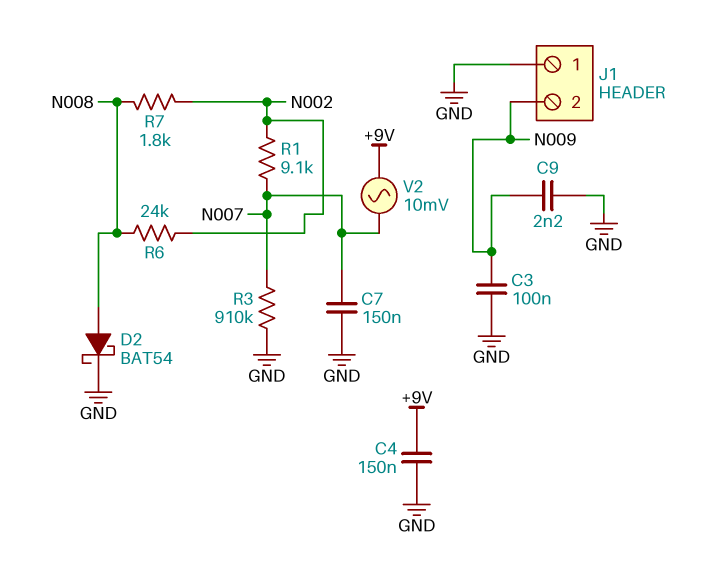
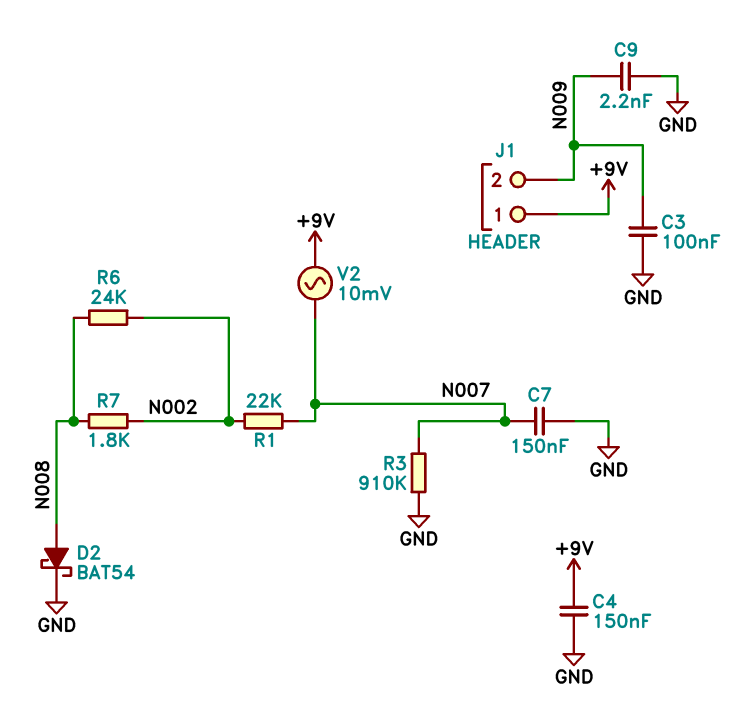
J1 pin 1: GND -> +9V
R1: 9.1k (N002, N007) -> 22k (N002, N007)

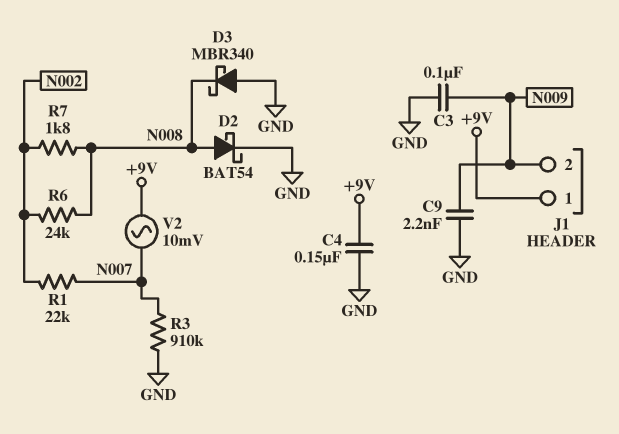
C7: 150nF (GND, N007) -> none
D3: none -> schottky MBR340 (A GND, K N008)

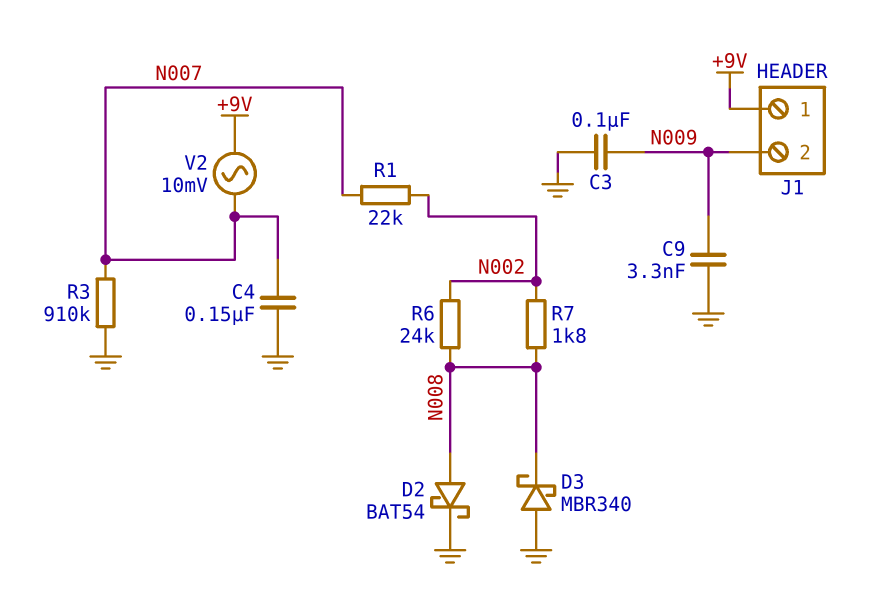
C4: 150nF (+9V, GND) -> 150nF (GND, N007)
C9: 2.2nF (GND, N009) -> 3.3nF (GND, N009)

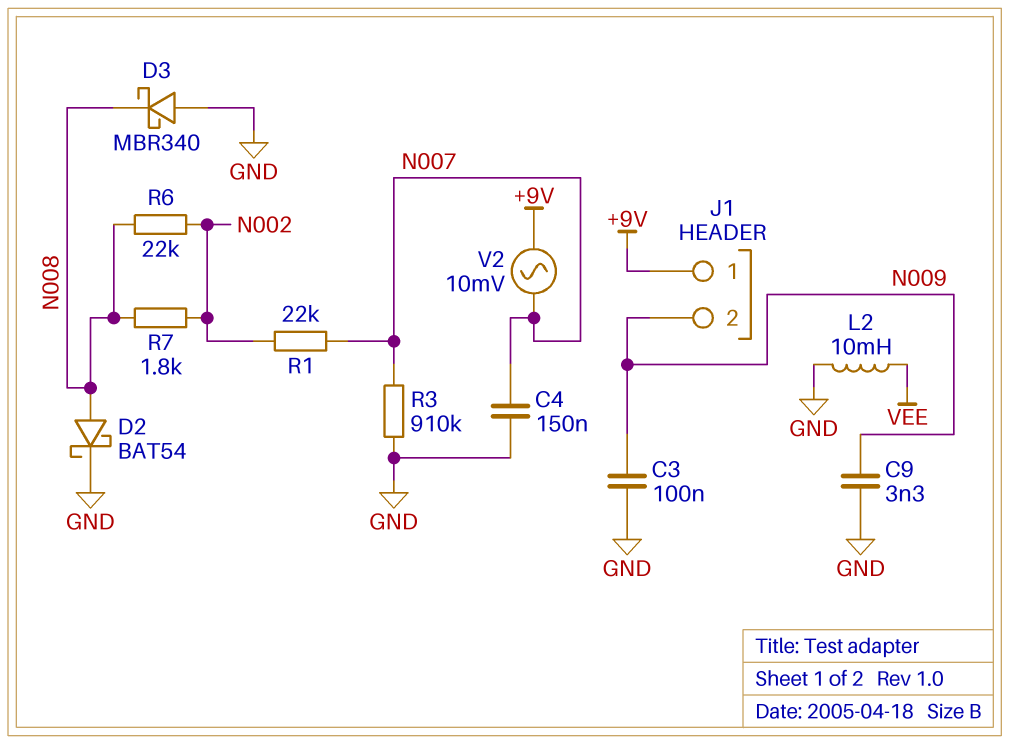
L2: none -> 10mH (GND, VEE)
R6: 24k (N002, N008) -> 22k (N002, N008)

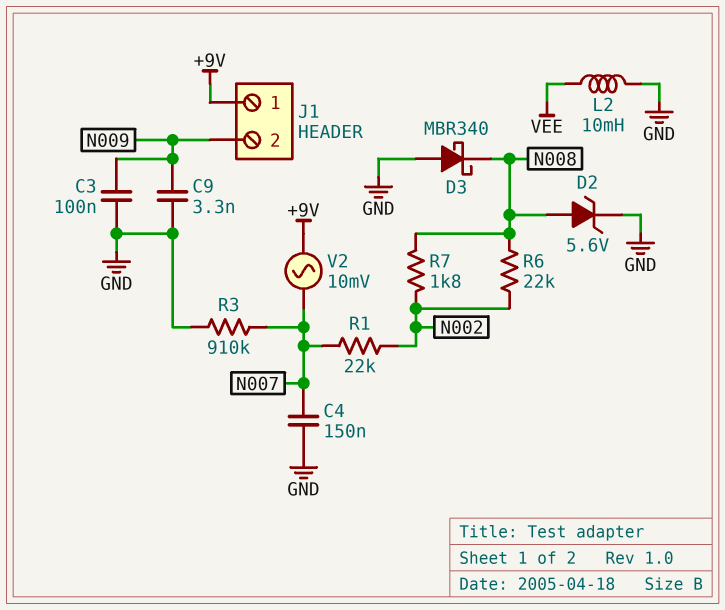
D2: schottky BAT54 (A N008, K GND) -> zener 5.6V (A N008, K GND)

